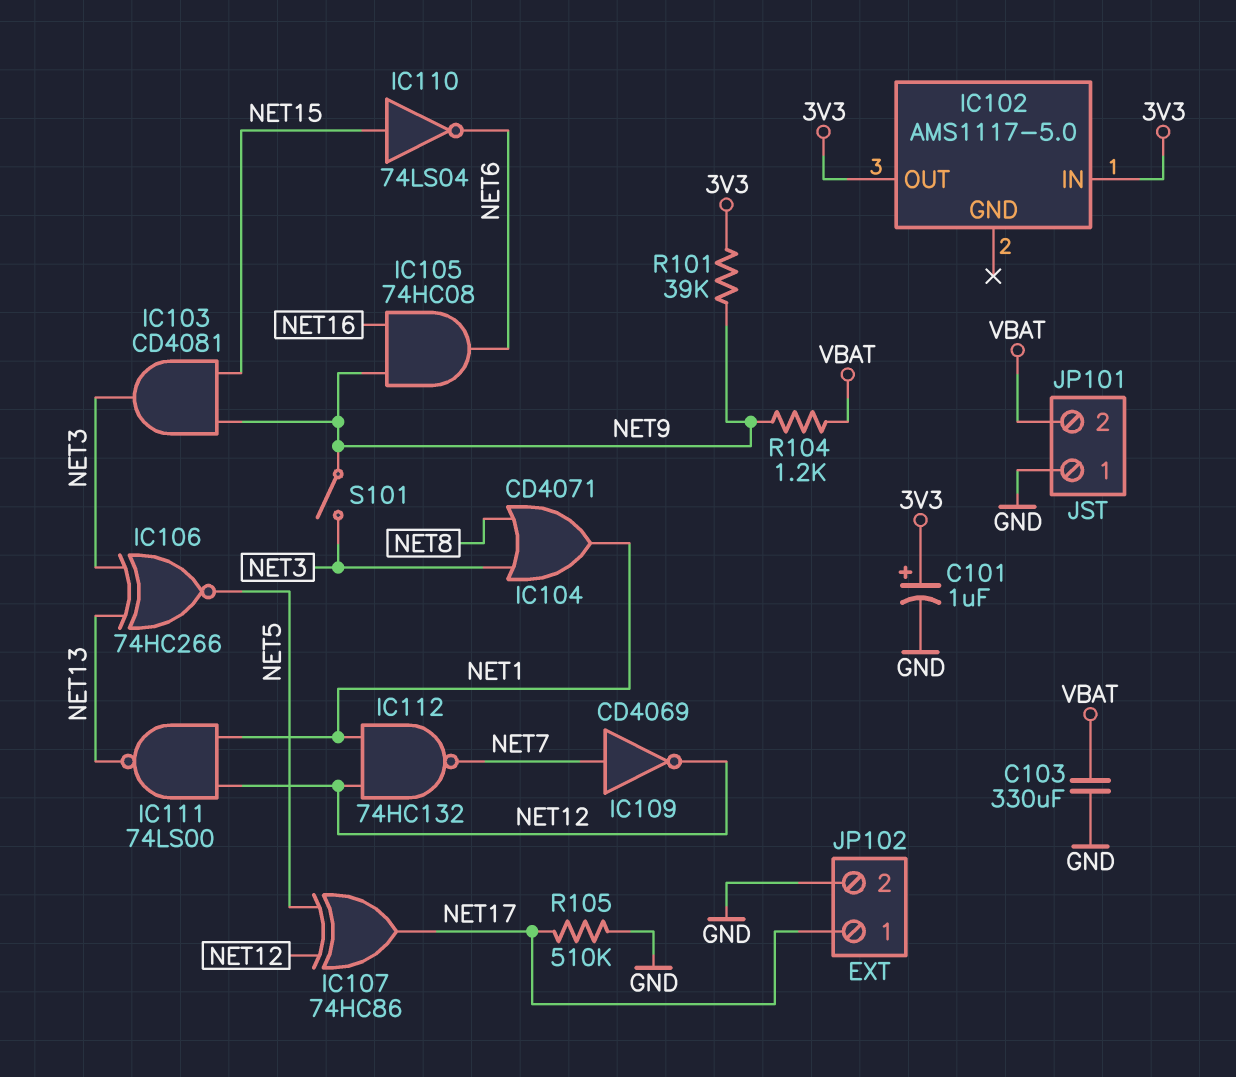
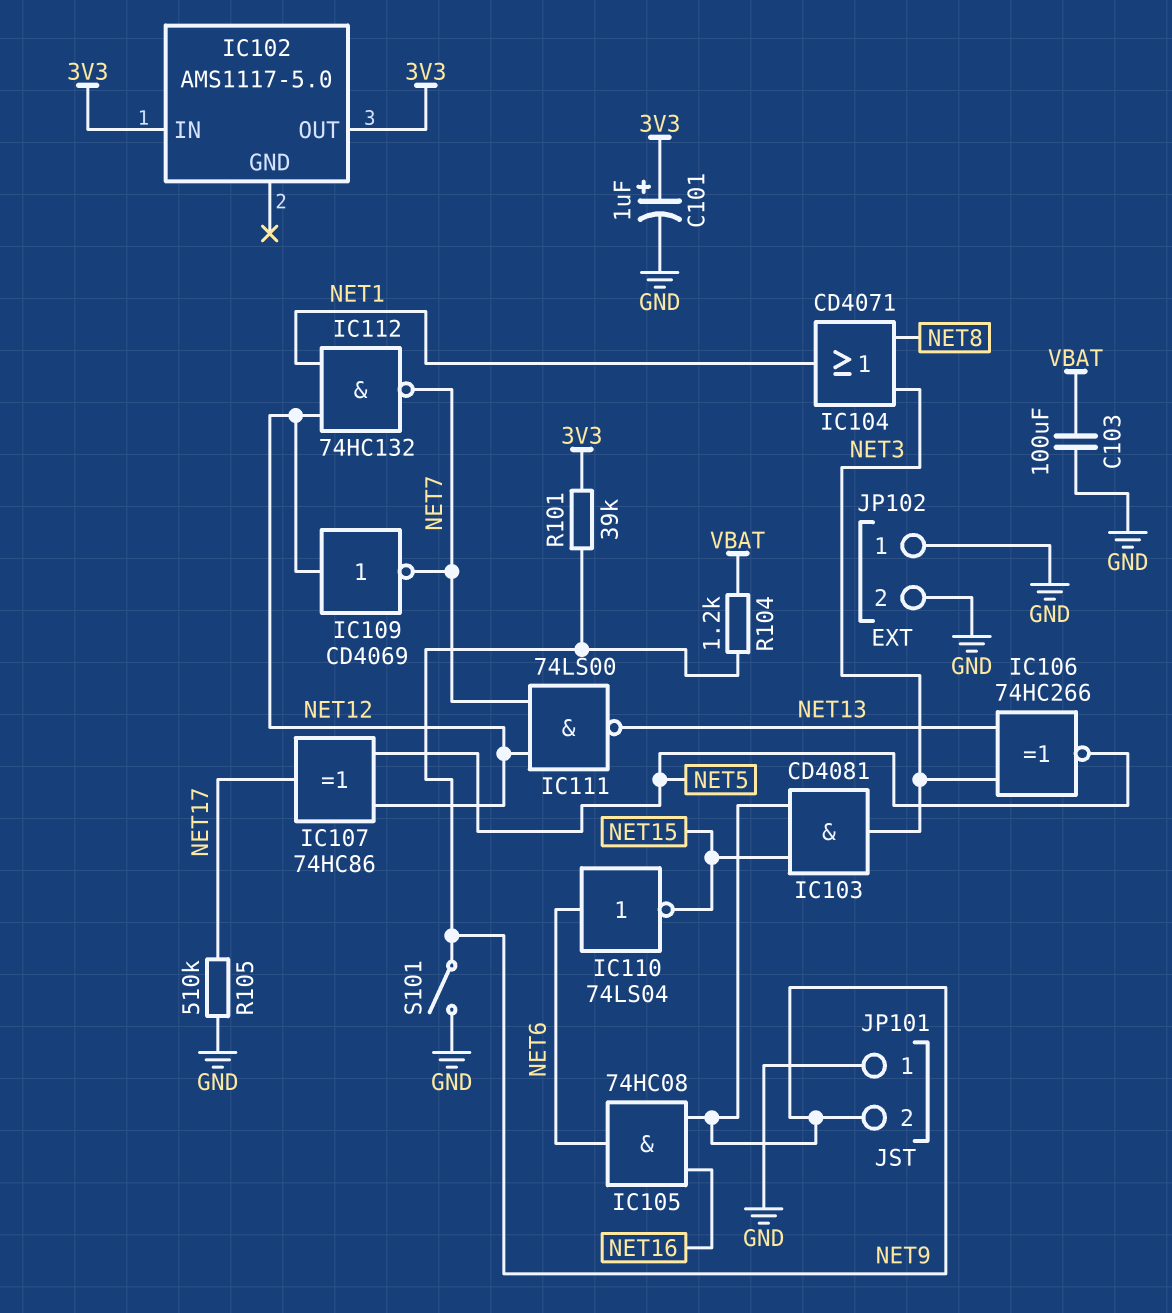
C103: 330uF (GND, VBAT) -> 100uF (GND, VBAT)
IC109: NOT CD4069 (in NET7, out NET12) -> NOT CD4069 (in NET12, out NET7)
IC110: NOT 74LS04 (in NET15, out NET6) -> NOT 74LS04 (in NET6, out NET15)
IC111: NAND 74LS00 (in NET1, in NET12, out NET13) -> NAND 74LS00 (in NET7, in NET12, out NET13)
JP101 pin 2: VBAT -> NET9
JP102 pin 1: NET17 -> GND
S101: switch (NET3, NET9) -> switch (GND, NET9)

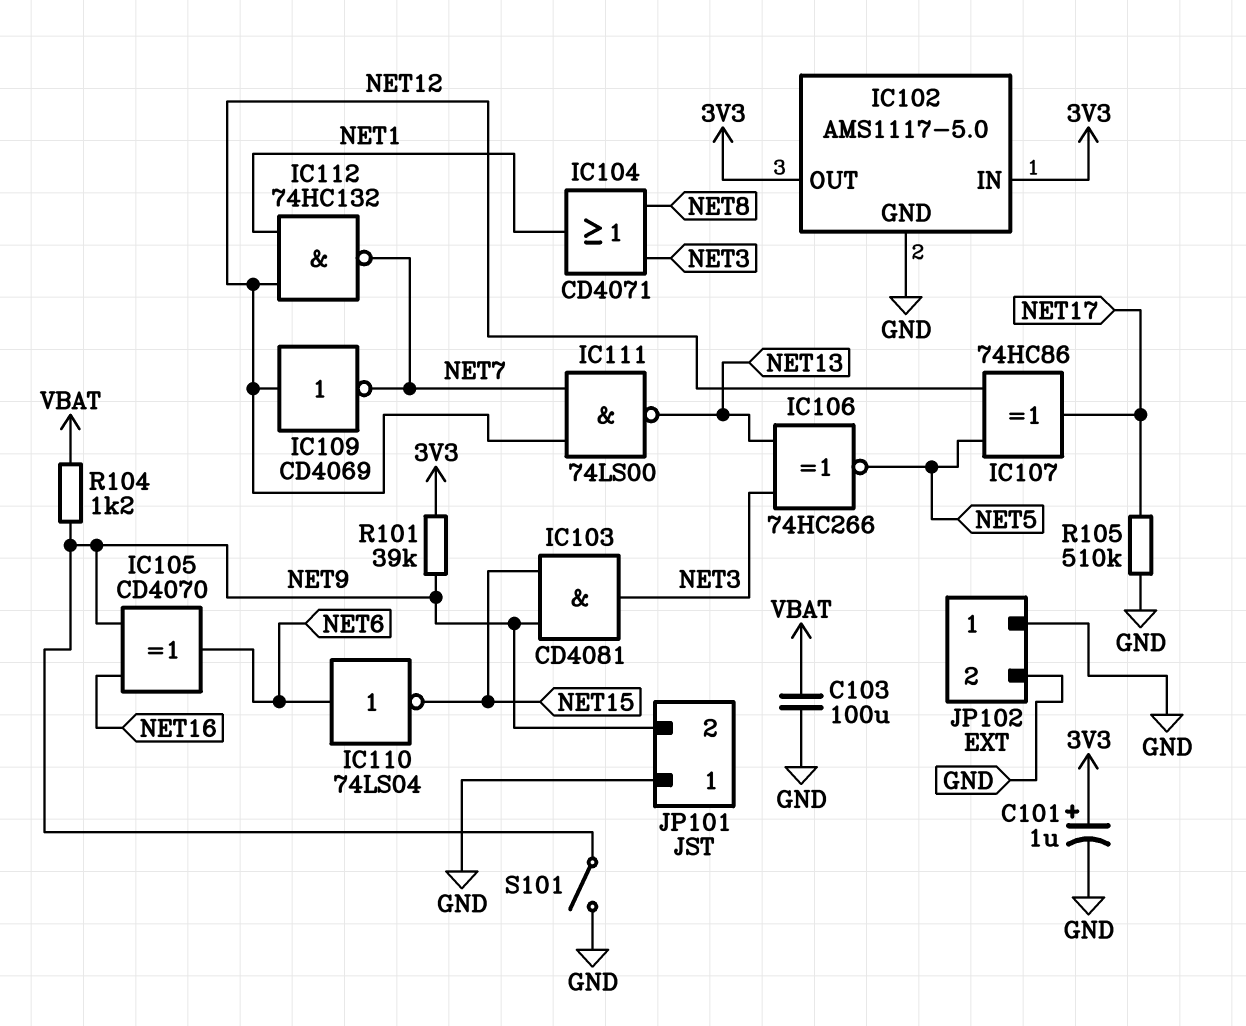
IC102 pin GND: none -> GND
IC105: AND 74HC08 (in NET9, in NET16, out NET6) -> XOR CD4070 (in NET9, in NET16, out NET6)

